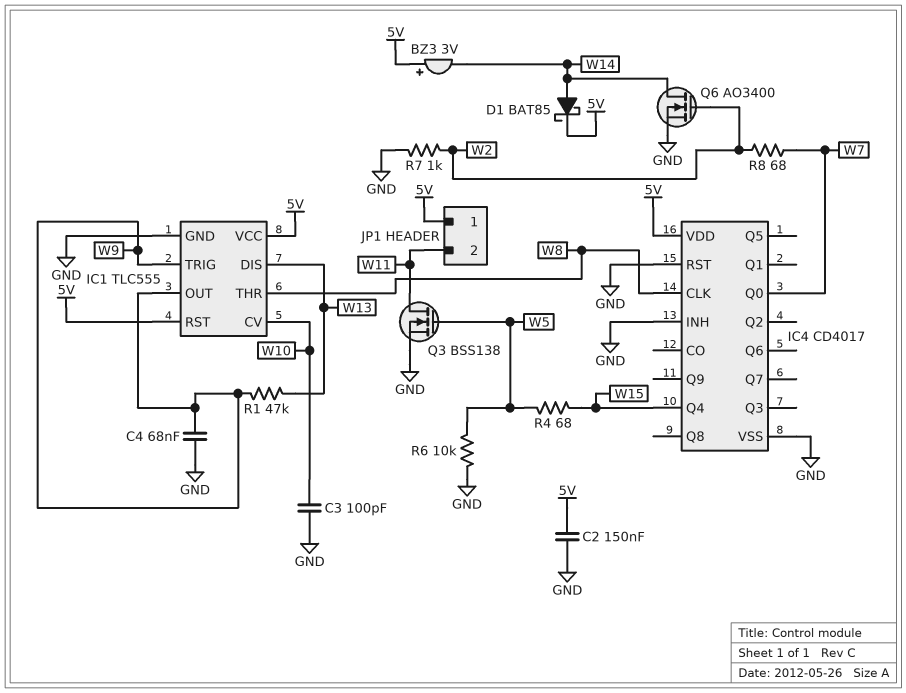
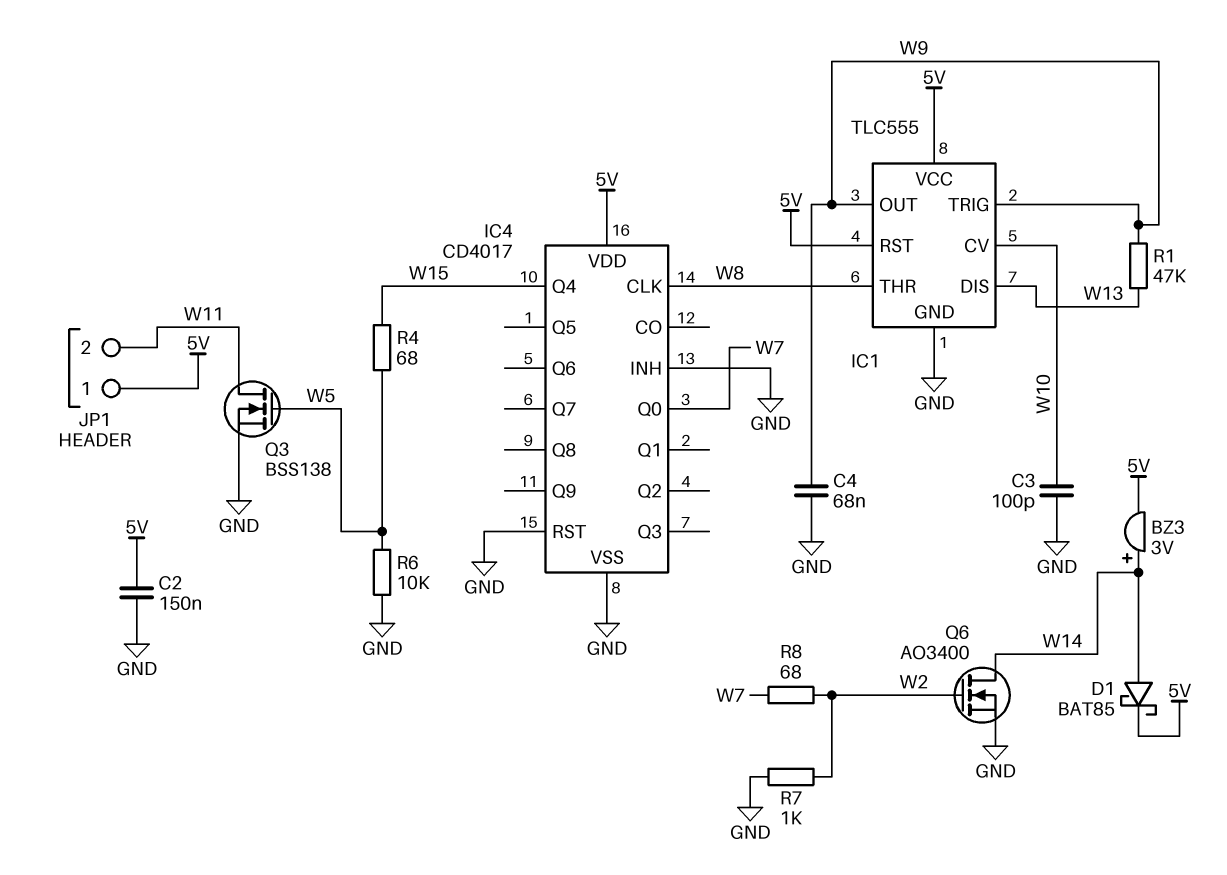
BZ3: buzzer 3V (plus 5V, minus W14) -> buzzer 3V (plus W14, minus 5V)

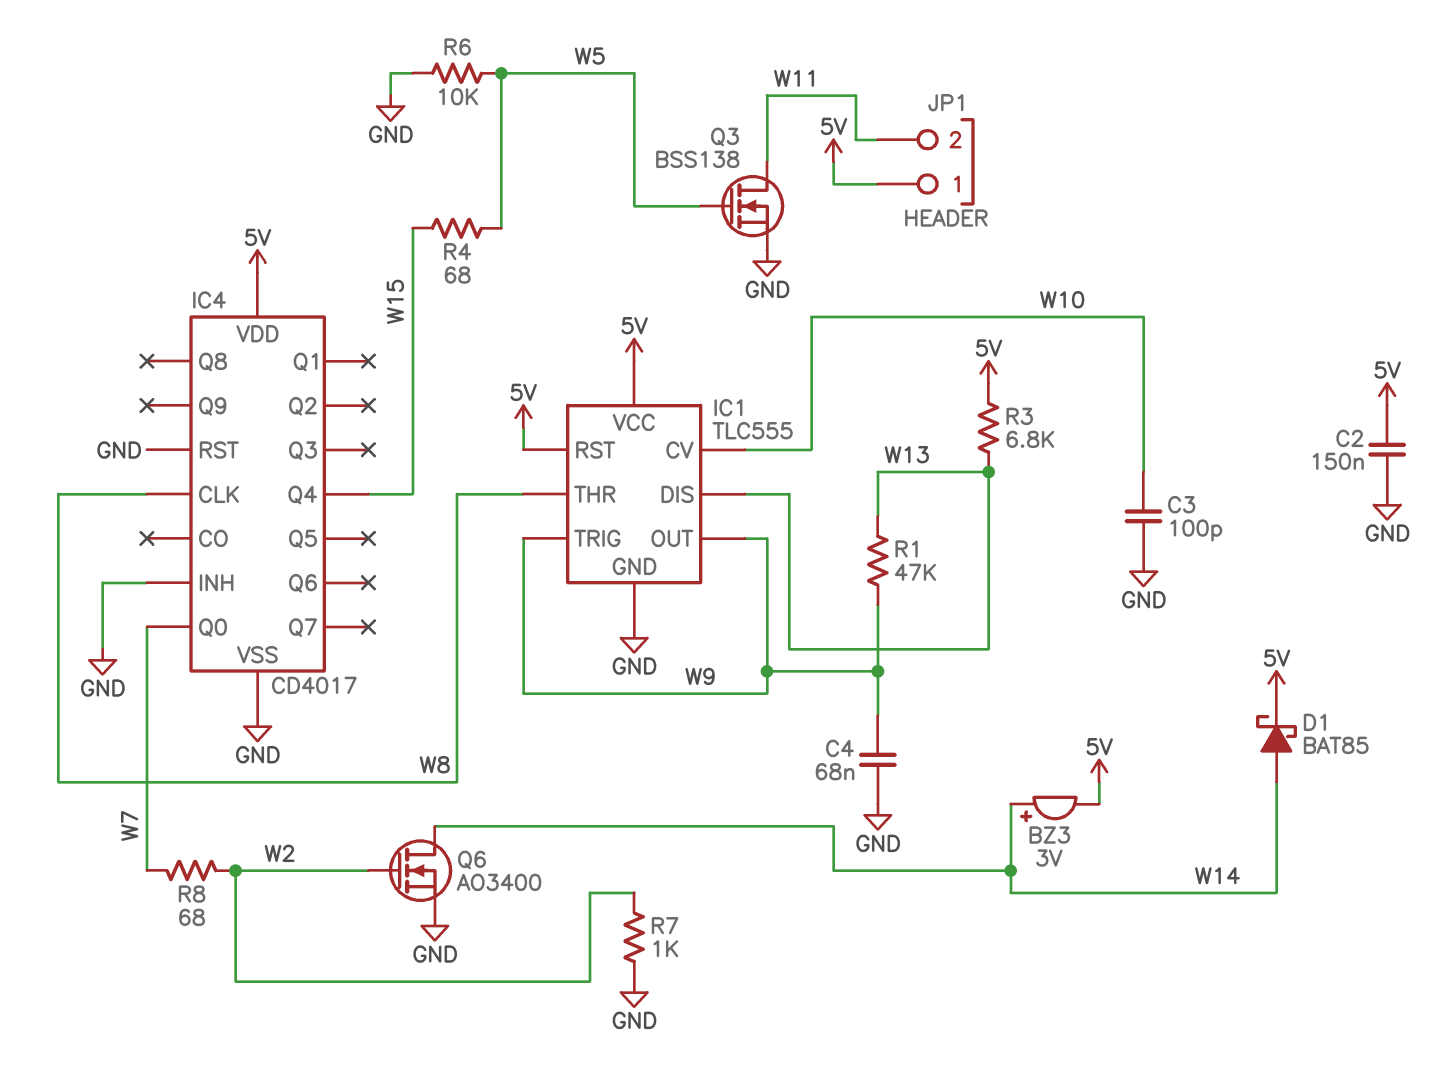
R3: none -> 6.8k (5V, W13)

